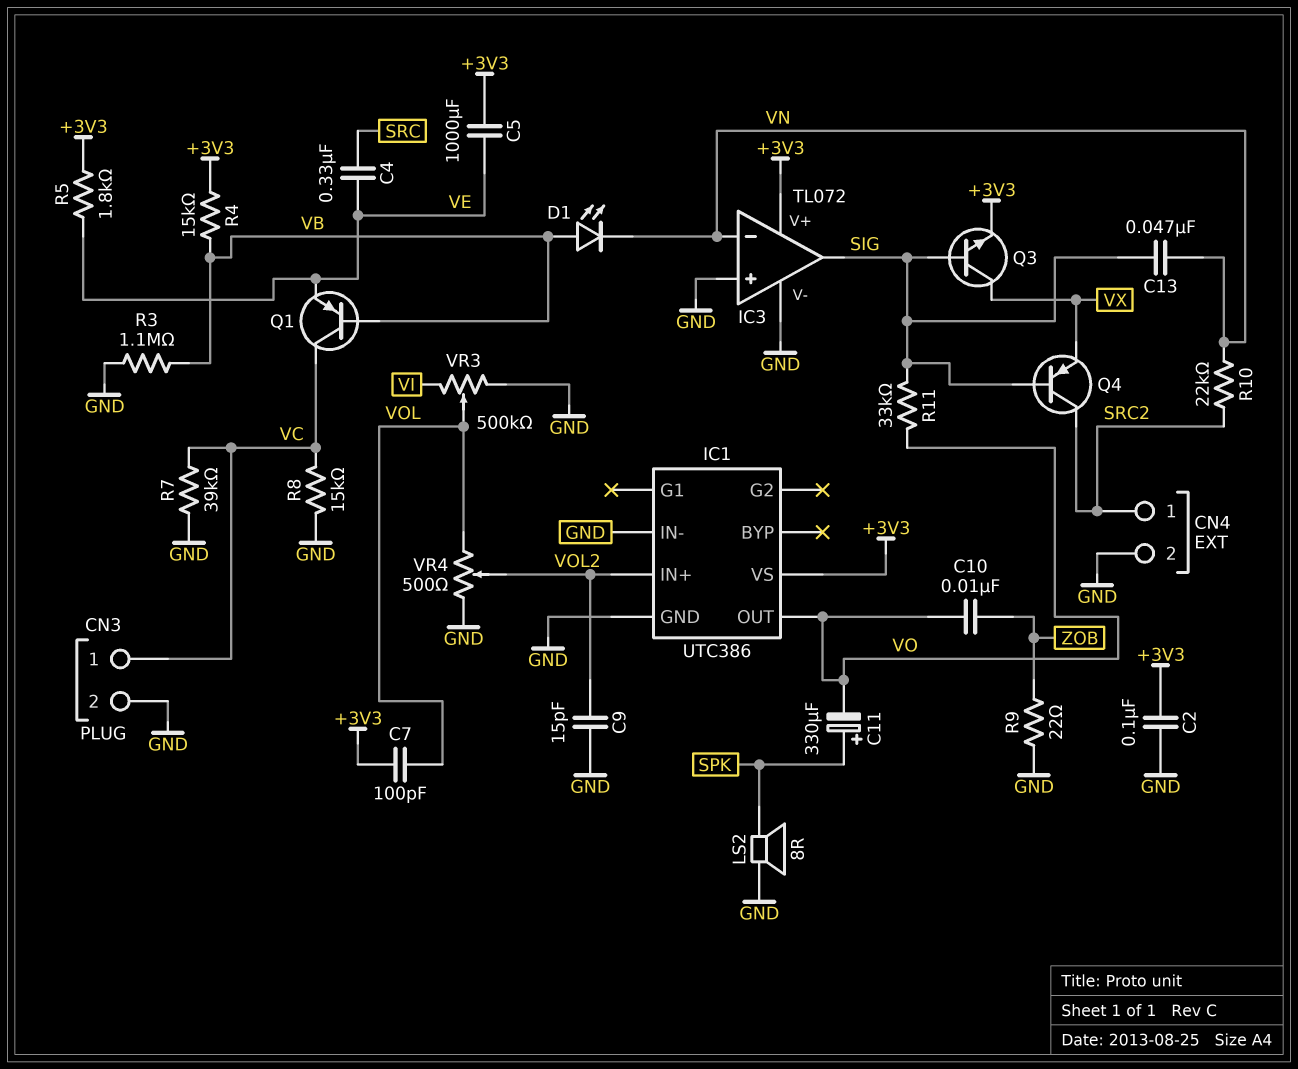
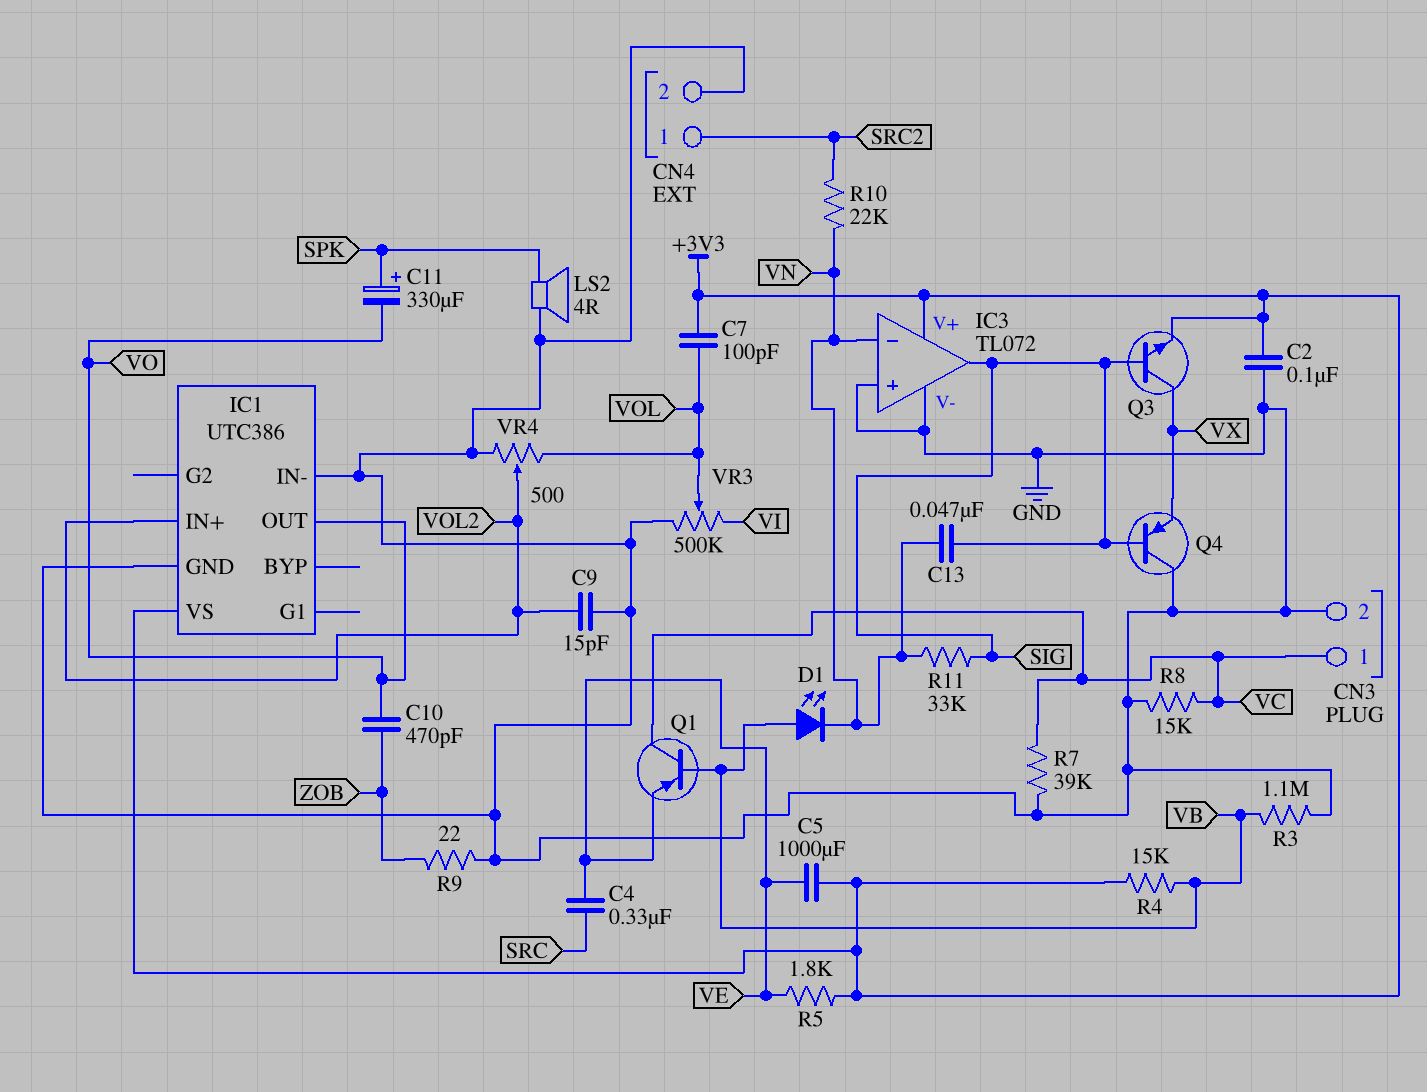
C10: 10nF (VO, ZOB) -> 470pF (VO, ZOB)
LS2: speaker 8R (GND, SPK) -> speaker 4R (GND, SPK)
Q4: PNP (B SIG, C SRC2, E VX) -> PNP (B SIG, C GND, E VX)
R11: 33k (SIG, VO) -> 33k (SIG, VN)

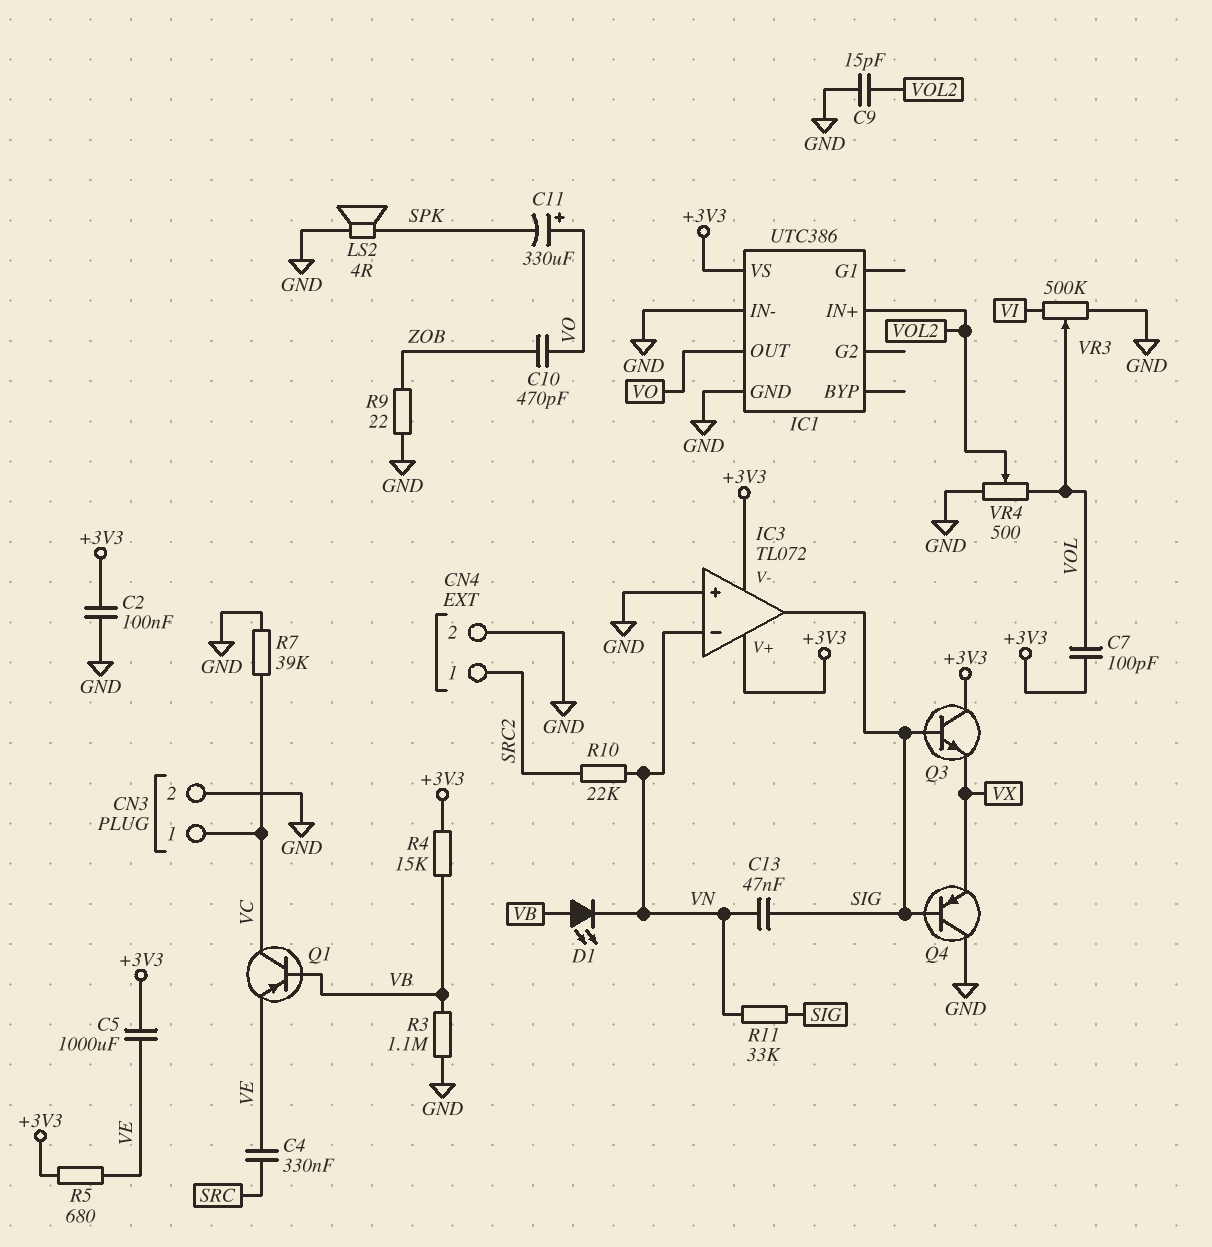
C11: 330uF (plus SPK, minus VO) -> 330uF (plus VO, minus SPK)
IC3 pin V-: GND -> +3V3
Q3: NPN (B SIG, C VX, E +3V3) -> NPN (B SIG, C +3V3, E VX)
R5: 1.8k (+3V3, VE) -> 680 (+3V3, VE)
R8: 15k (GND, VC) -> none

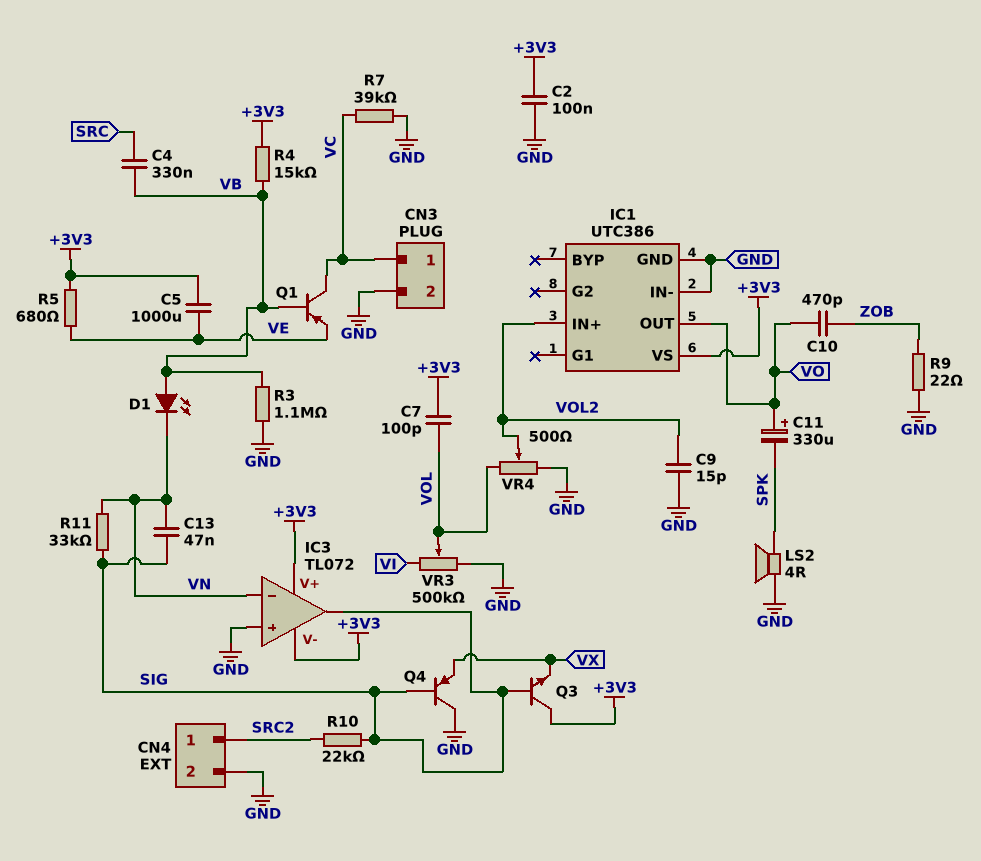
C4: 330nF (SRC, VE) -> 330nF (SRC, VB)
R10: 22k (SRC2, VN) -> 22k (SIG, SRC2)

